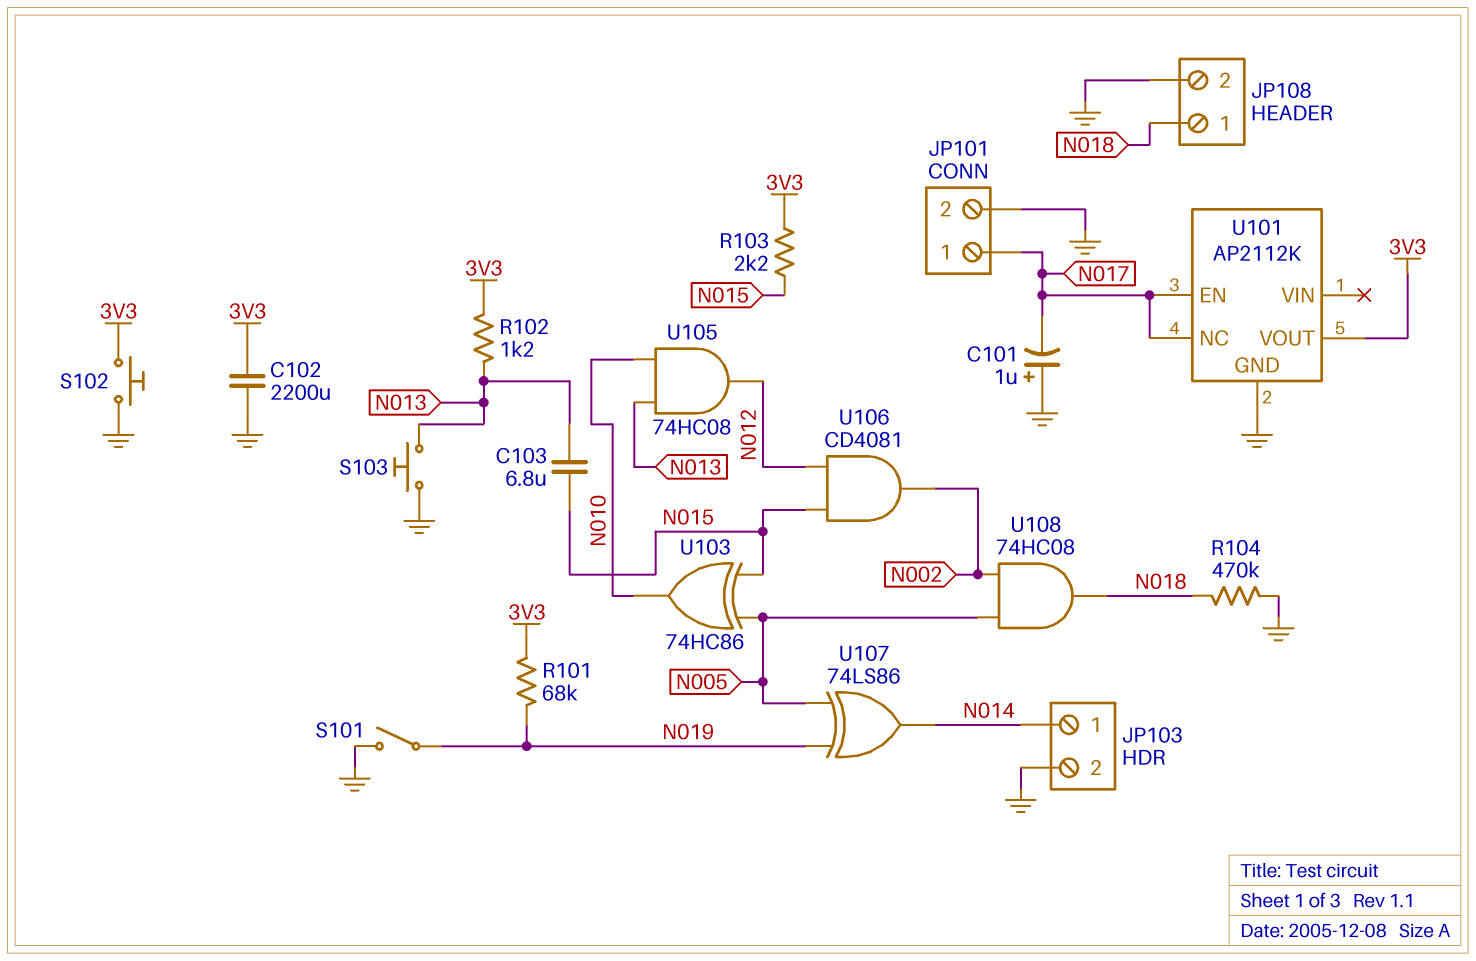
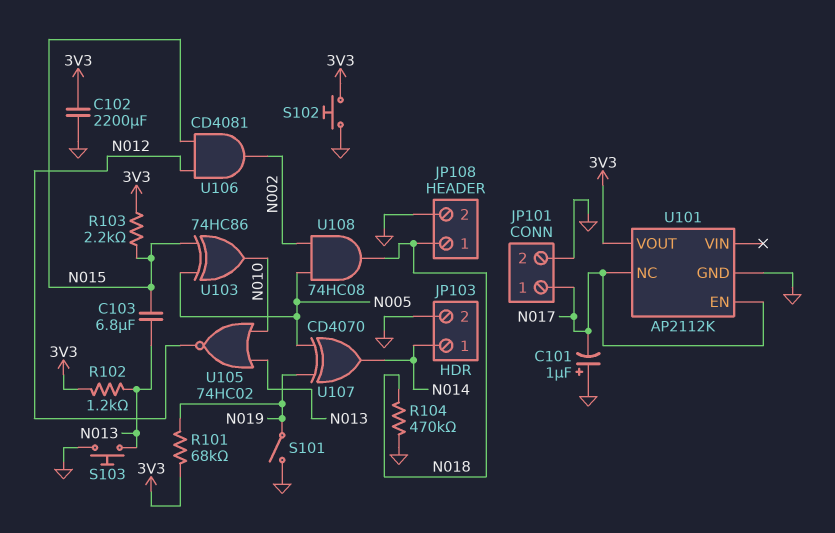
U105: AND 74HC08 (in N010, in N013, out N012) -> NOR 74HC02 (in N010, in N013, out N012)
U107: XOR 74LS86 (in N005, in N019, out N014) -> XOR CD4070 (in N005, in N019, out N014)

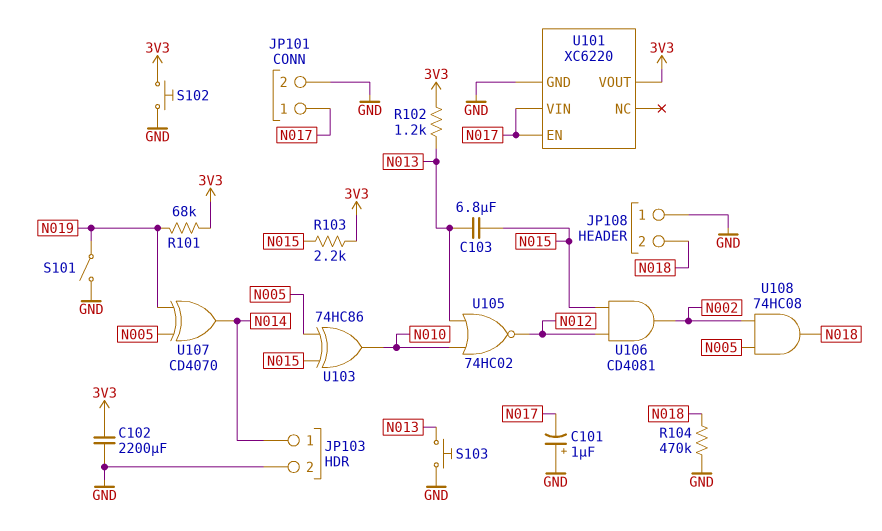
JP108 pin 1: N018 -> GND
JP108 pin 2: GND -> N018
U101: AP2112K -> XC6220
U101 pin NC: N017 -> none
U101 pin VIN: none -> N017

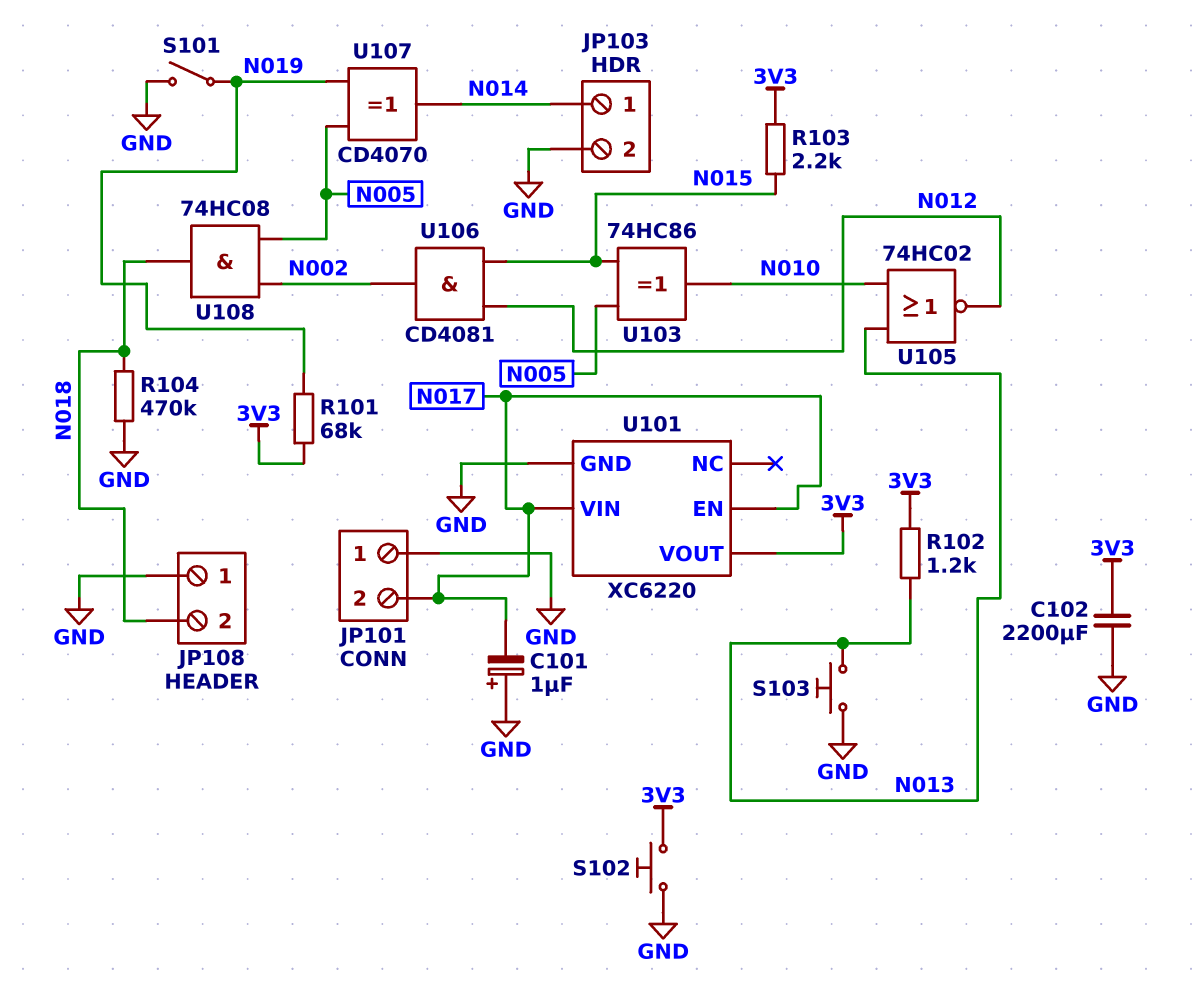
C103: 6.8uF (N013, N015) -> none
JP101 pin 1: N017 -> GND
JP101 pin 2: GND -> N017

